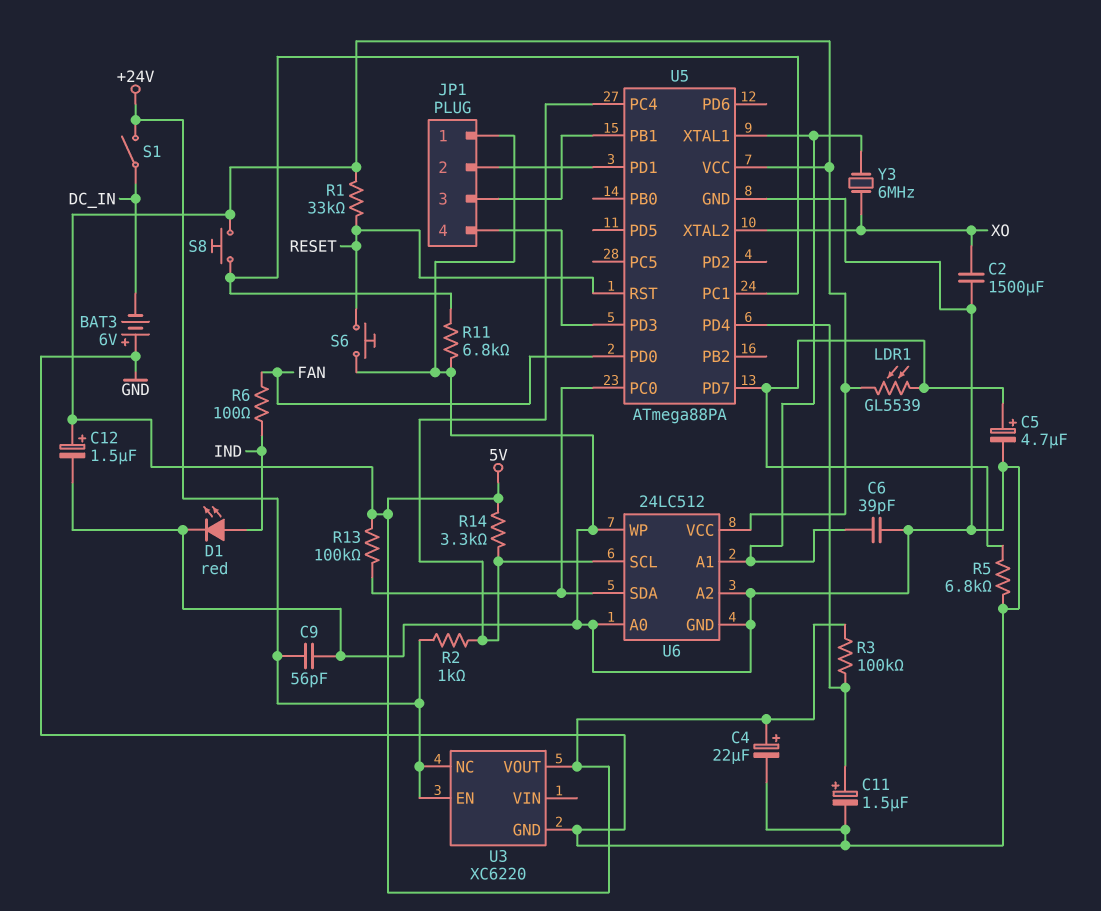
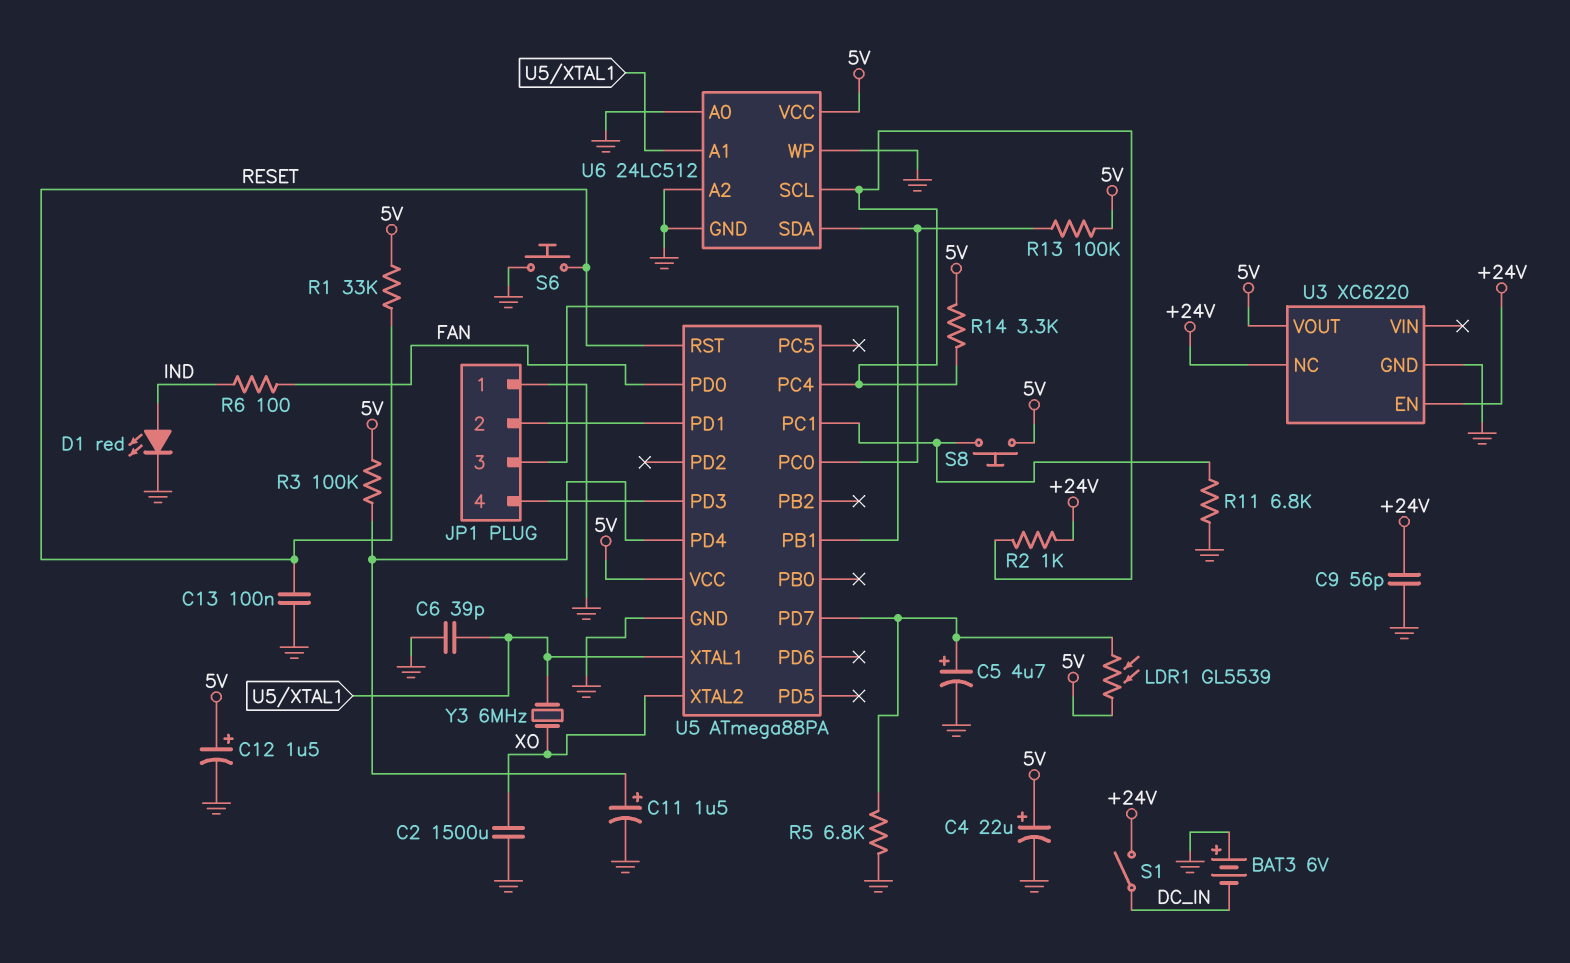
C13: none -> 100nF (GND, RESET)

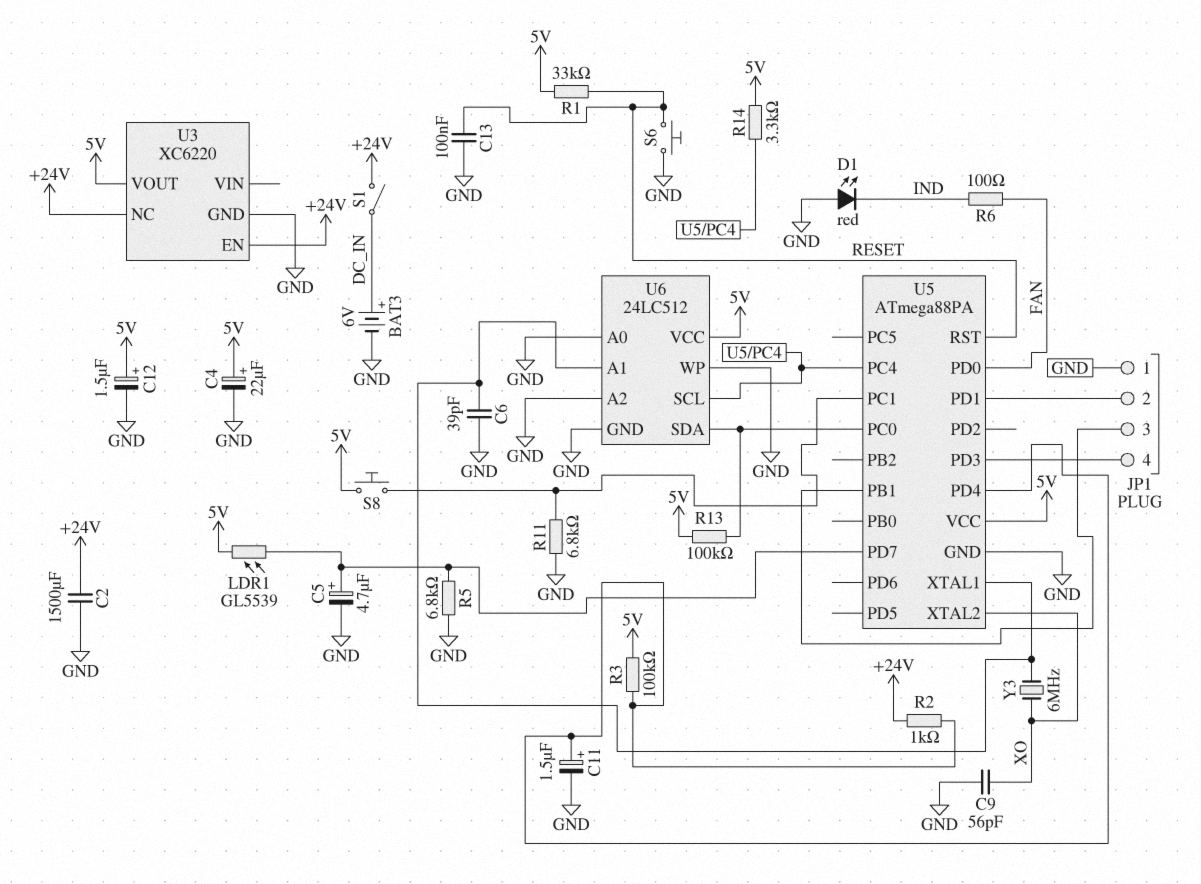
BAT3: 6V (plus GND, minus DC_IN) -> 6V (plus DC_IN, minus GND)
C2: 1500uF (GND, XO) -> 1500uF (+24V, GND)
C9: 56pF (+24V, GND) -> 56pF (GND, XO)
D1: LED red (A IND, K GND) -> LED red (A GND, K IND)
R2: 1k (+24V, U5/PC4) -> 1k (+24V, U5/PD4)

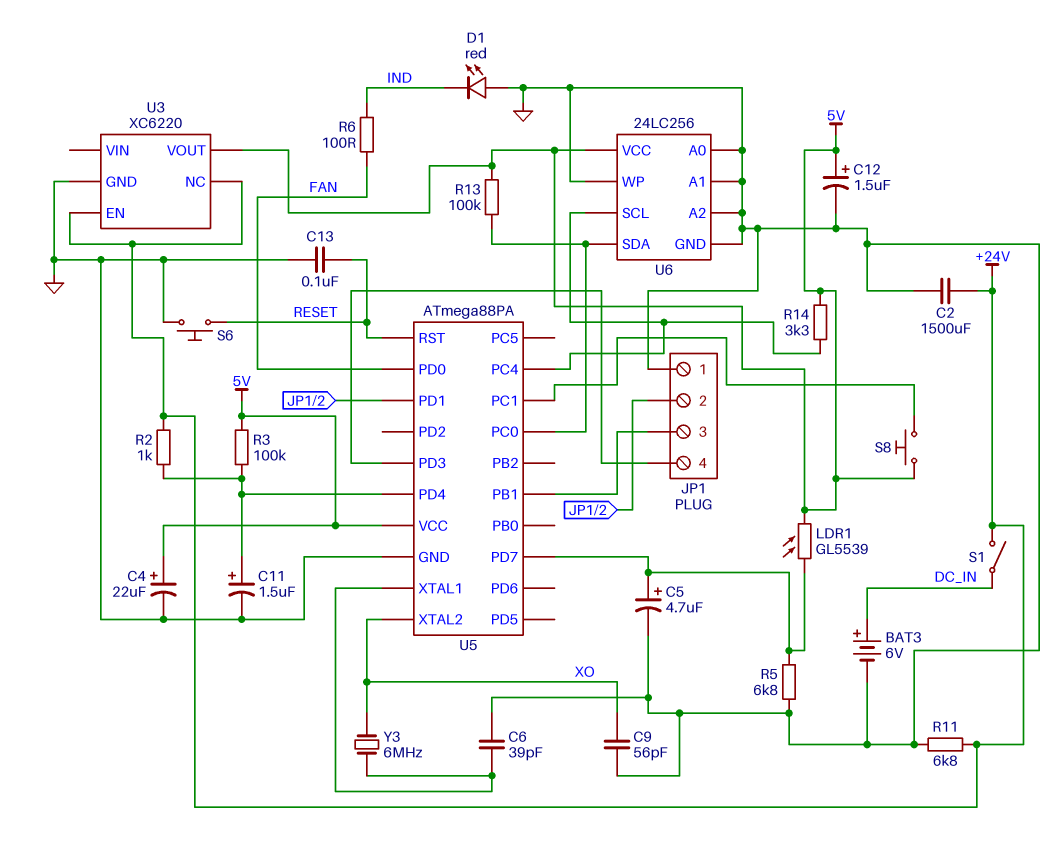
R1: 33k (5V, RESET) -> none
R11: 6.8k (GND, U5/PC1) -> 6.8k (+24V, GND)
U6: 24LC512 -> 24LC256
U6 pin A1: U5/XTAL1 -> GND

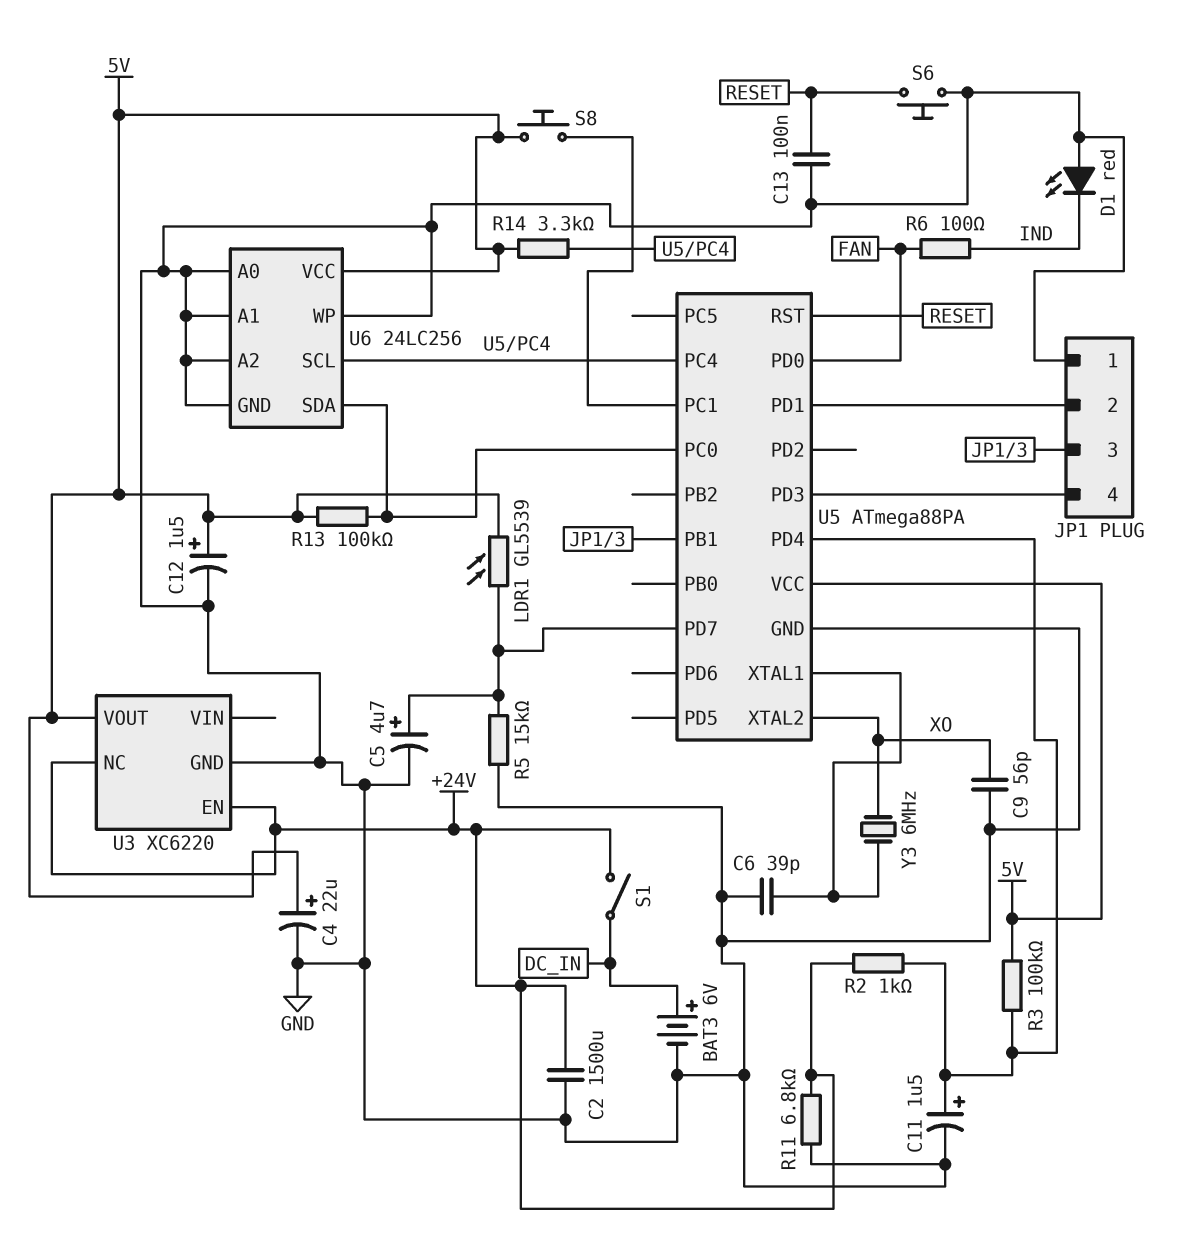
R5: 6.8k (GND, U5/PD7) -> 15k (GND, U5/PD7)

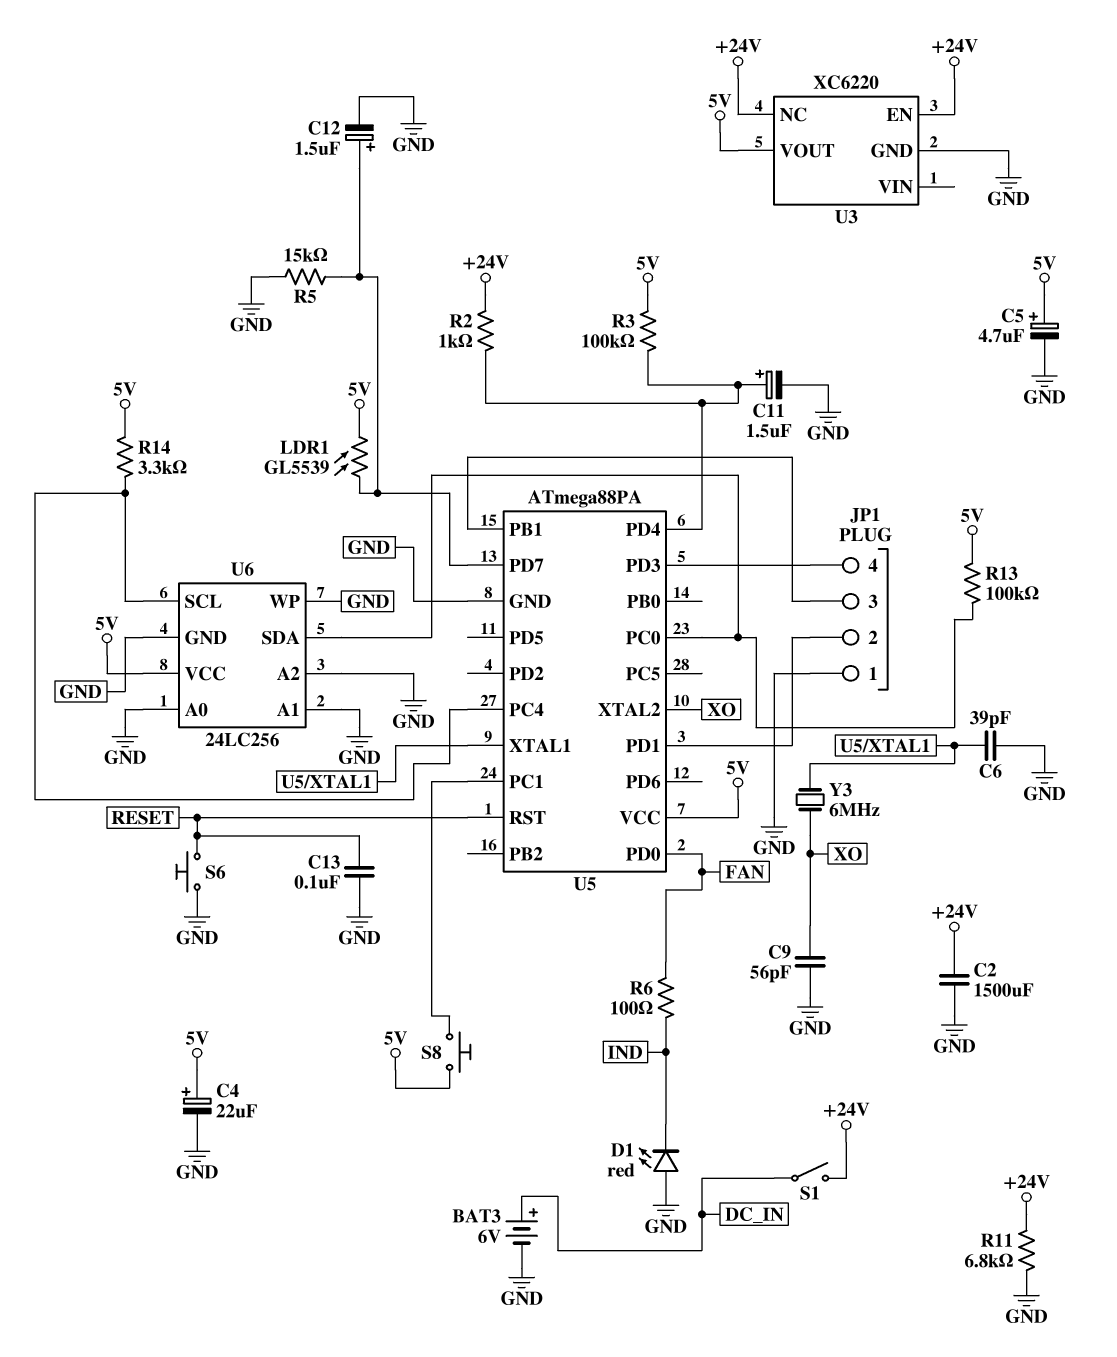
C5: 4.7uF (plus U5/PD7, minus GND) -> 4.7uF (plus 5V, minus GND)
C12: 1.5uF (plus 5V, minus GND) -> 1.5uF (plus U5/PD7, minus GND)

